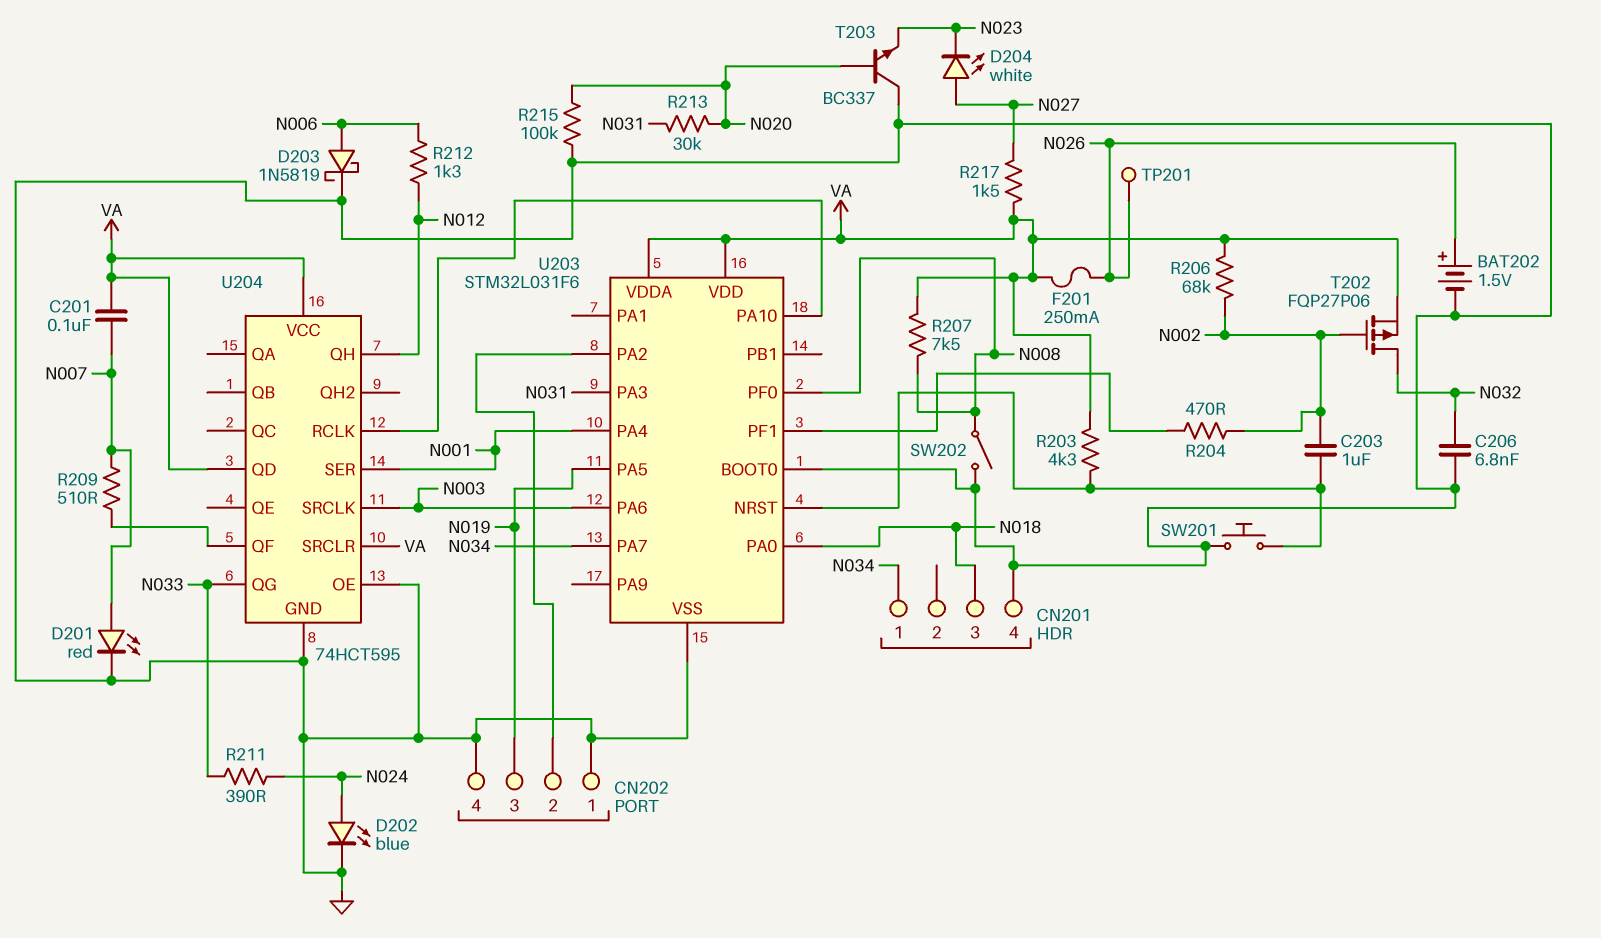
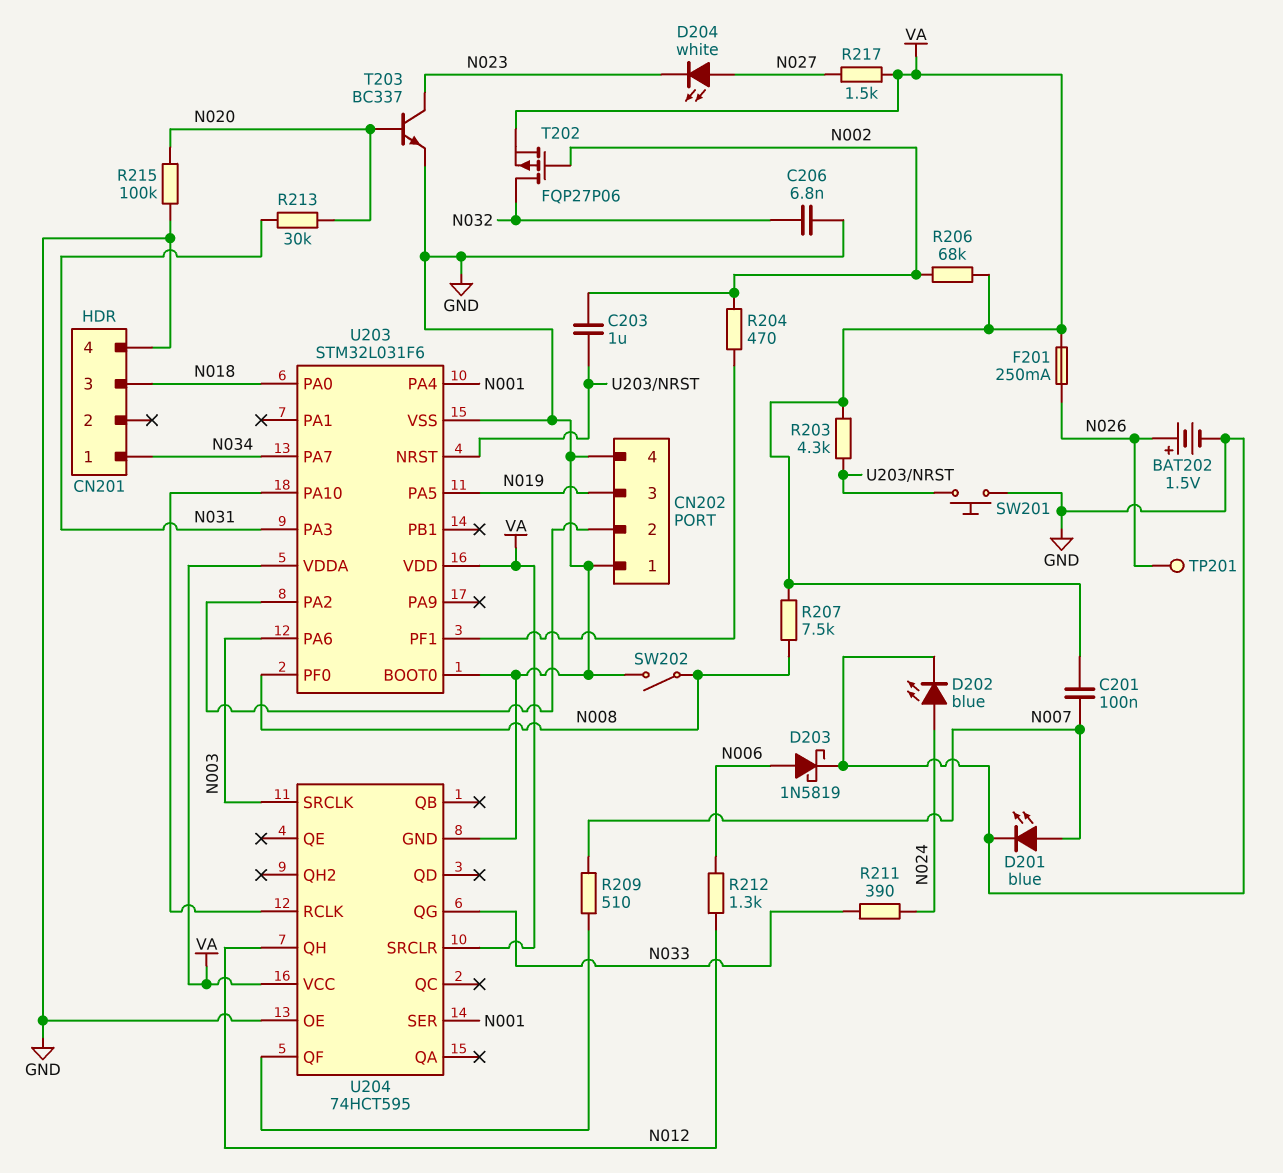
D201: LED red (A N007, K GND) -> LED blue (A N007, K GND)
T203: NPN BC337 (B N020, C GND, E N023) -> NPN BC337 (B N020, C N023, E GND)
U204 pin QD: VA -> none

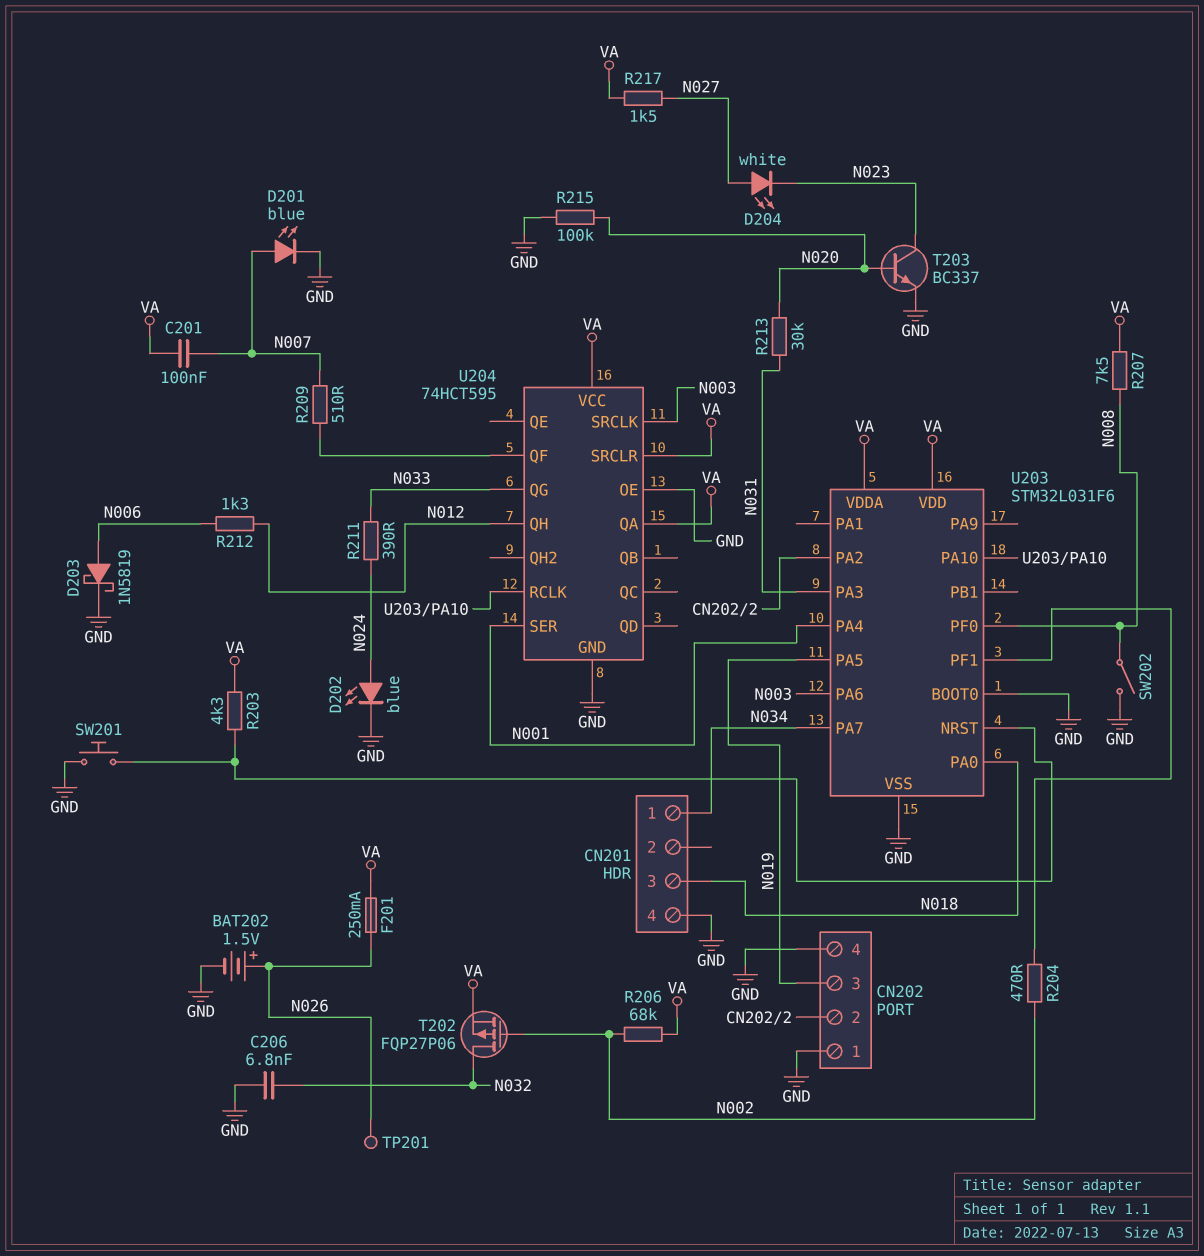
C203: 1uF (N002, U203/NRST) -> none
U204 pin QA: none -> VA

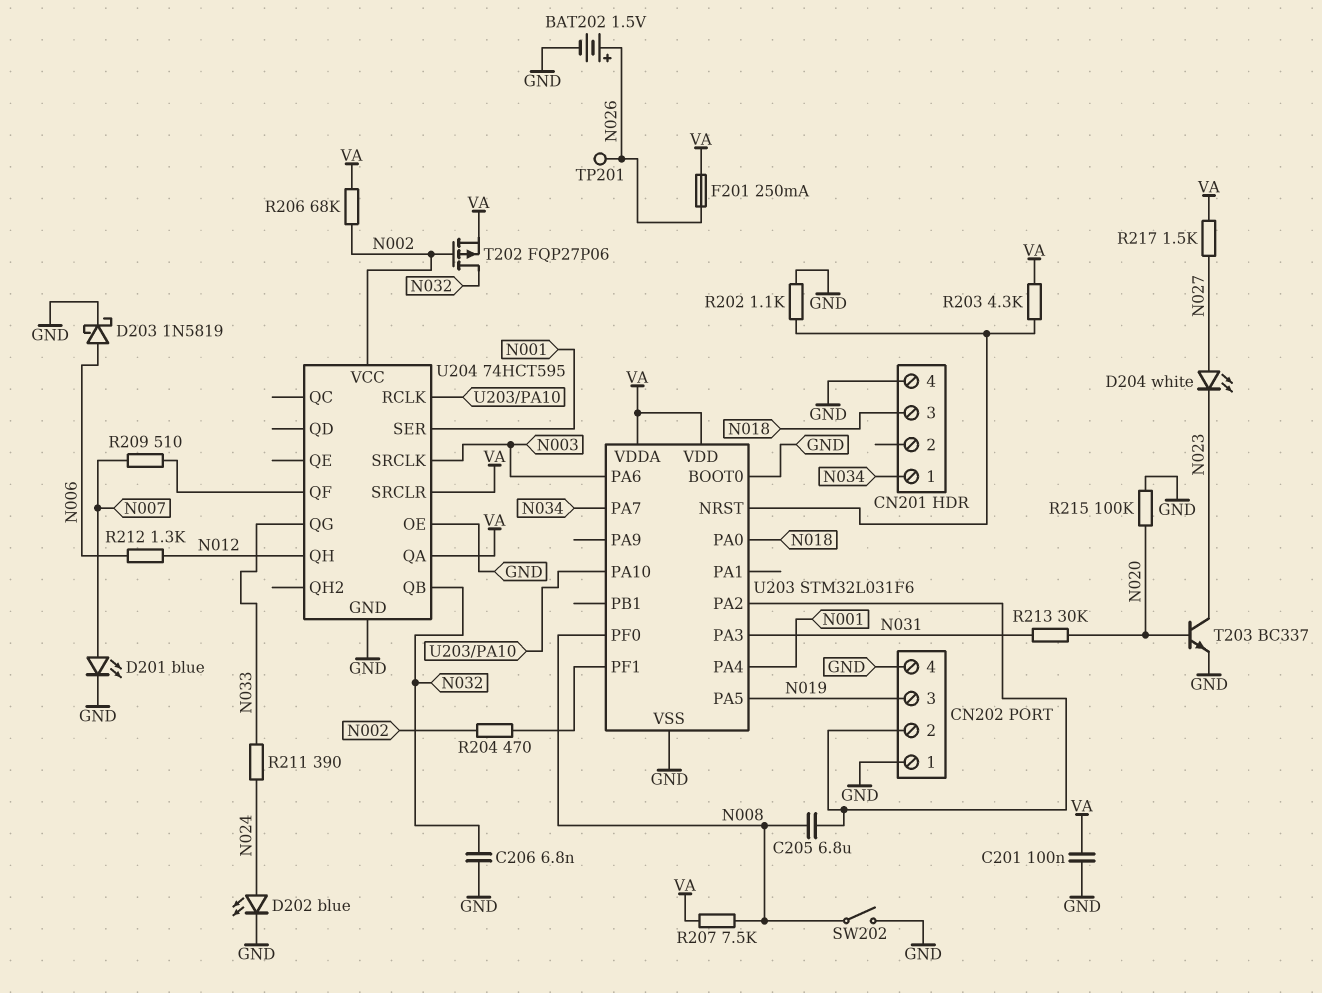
C201: 100nF (N007, VA) -> 100nF (GND, VA)
C205: none -> 6.8uF (CN202/2, N008)
R202: none -> 1.1k (GND, U203/NRST)
SW201: button (GND, U203/NRST) -> none
U204 pin QB: none -> N032
U204 pin VCC: VA -> N002

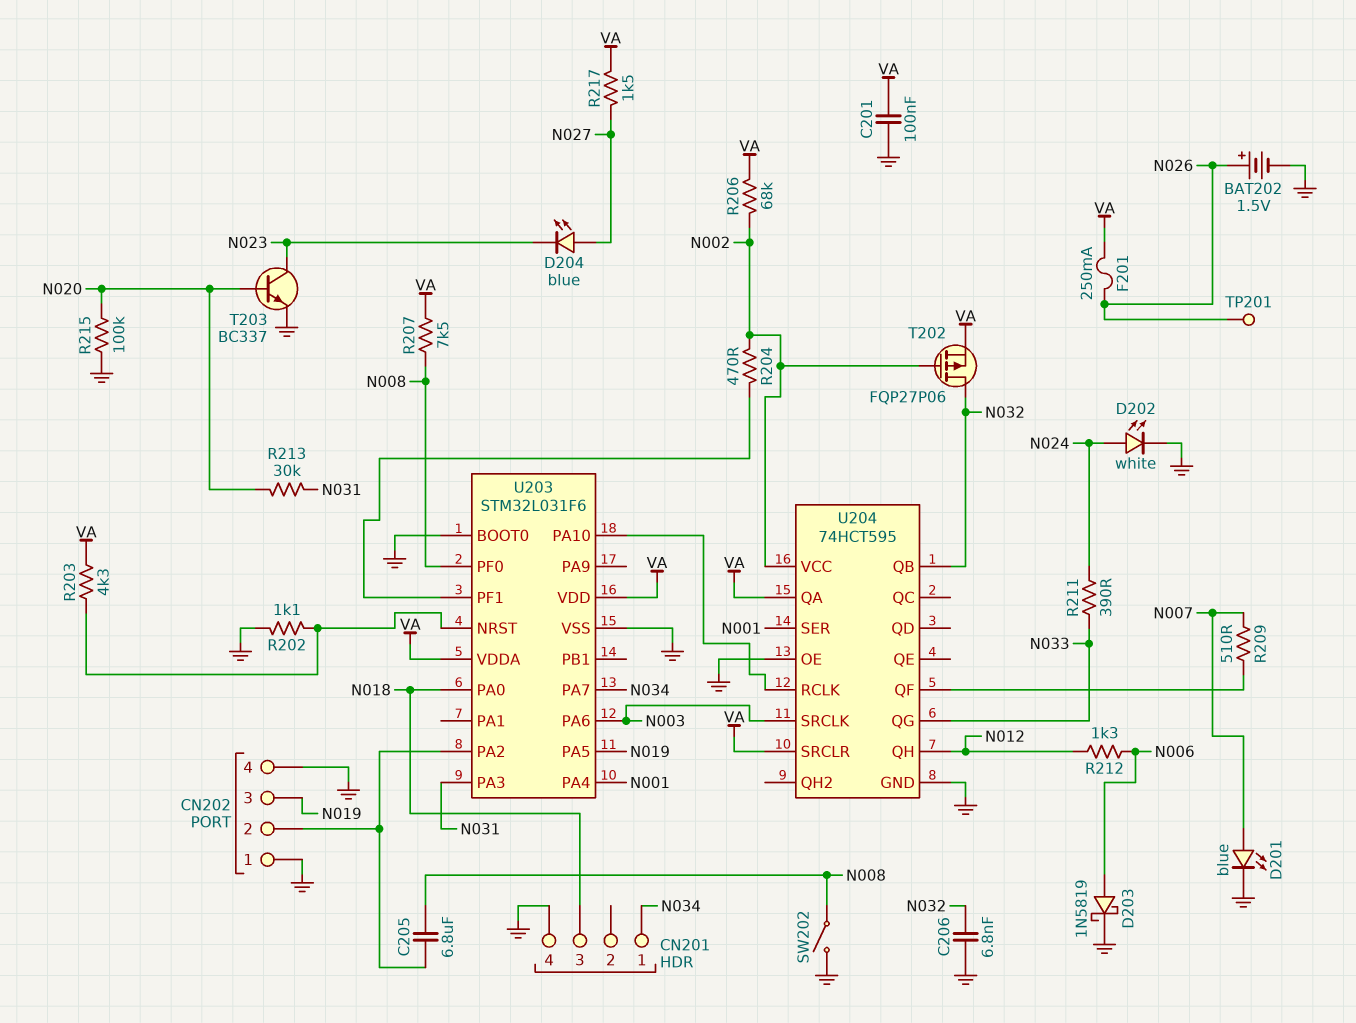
D202: LED blue (A N024, K GND) -> LED white (A N024, K GND)
D204: LED white (A N027, K N023) -> LED blue (A N027, K N023)

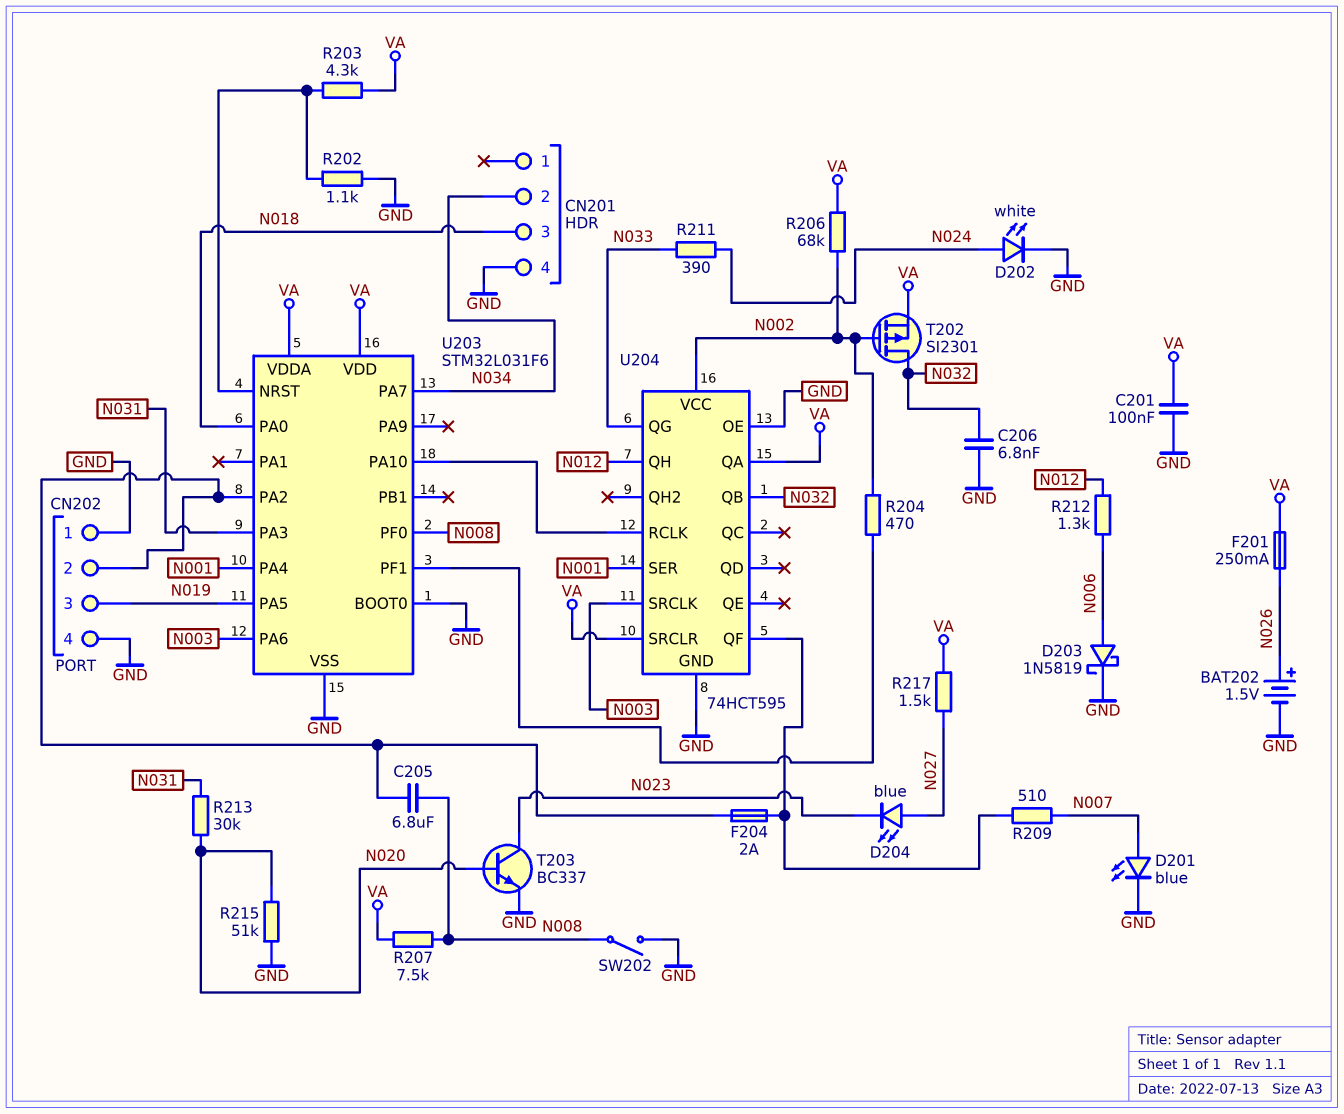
CN201 pin 1: N034 -> none
CN201 pin 2: none -> N034
F204: none -> 2A (CN202/2, U204/QF)
R215: 100k (GND, N020) -> 51k (GND, N020)
T202: PMOS FQP27P06 (G N002, D N032, S VA) -> PMOS SI2301 (G N002, D N032, S VA)
TP201: test point (N026) -> none

